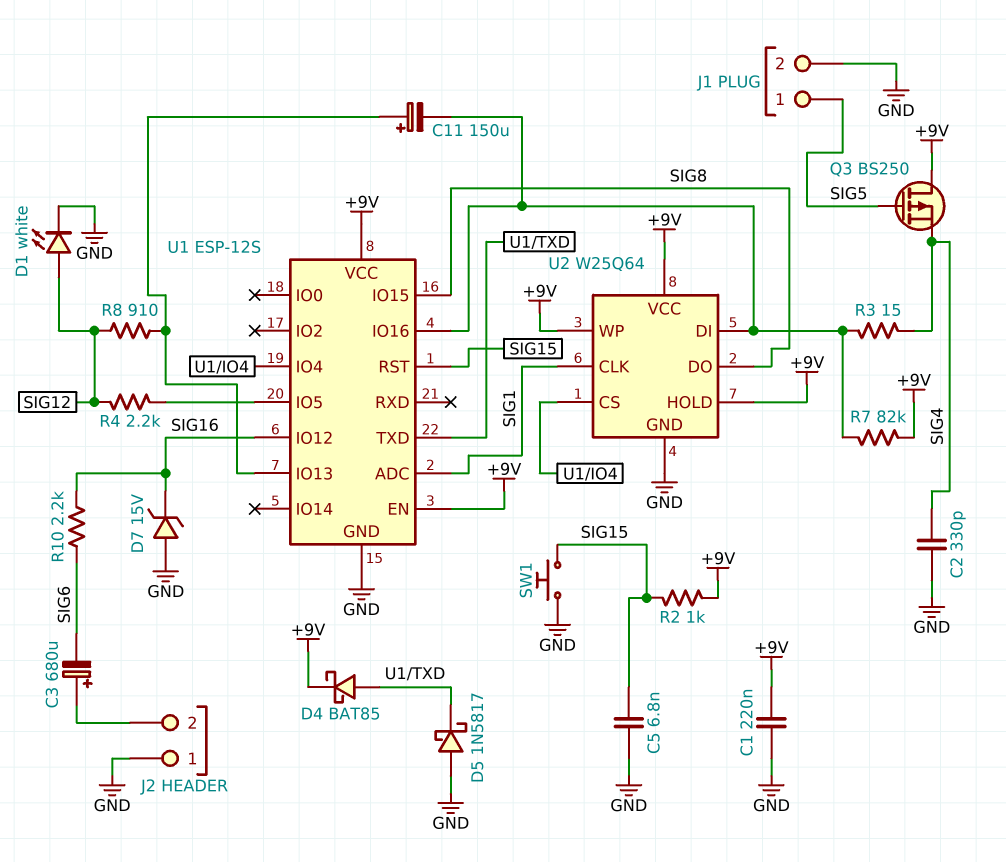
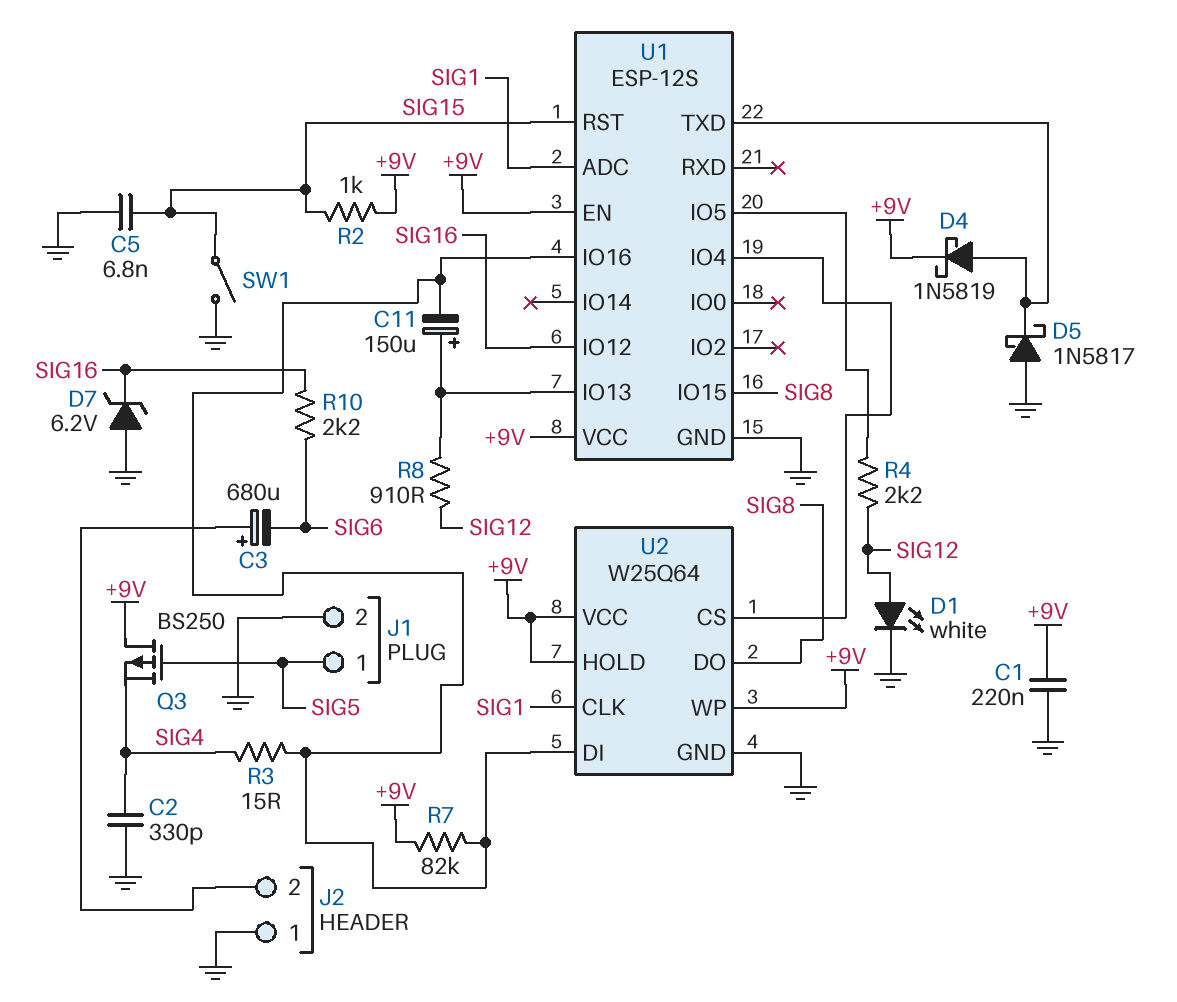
D4: schottky BAT85 (A U1/TXD, K +9V) -> schottky 1N5819 (A U1/TXD, K +9V)
D7: zener 15V (A GND, K SIG16) -> zener 6.2V (A GND, K SIG16)
SW1: button (GND, SIG15) -> switch (GND, SIG15)

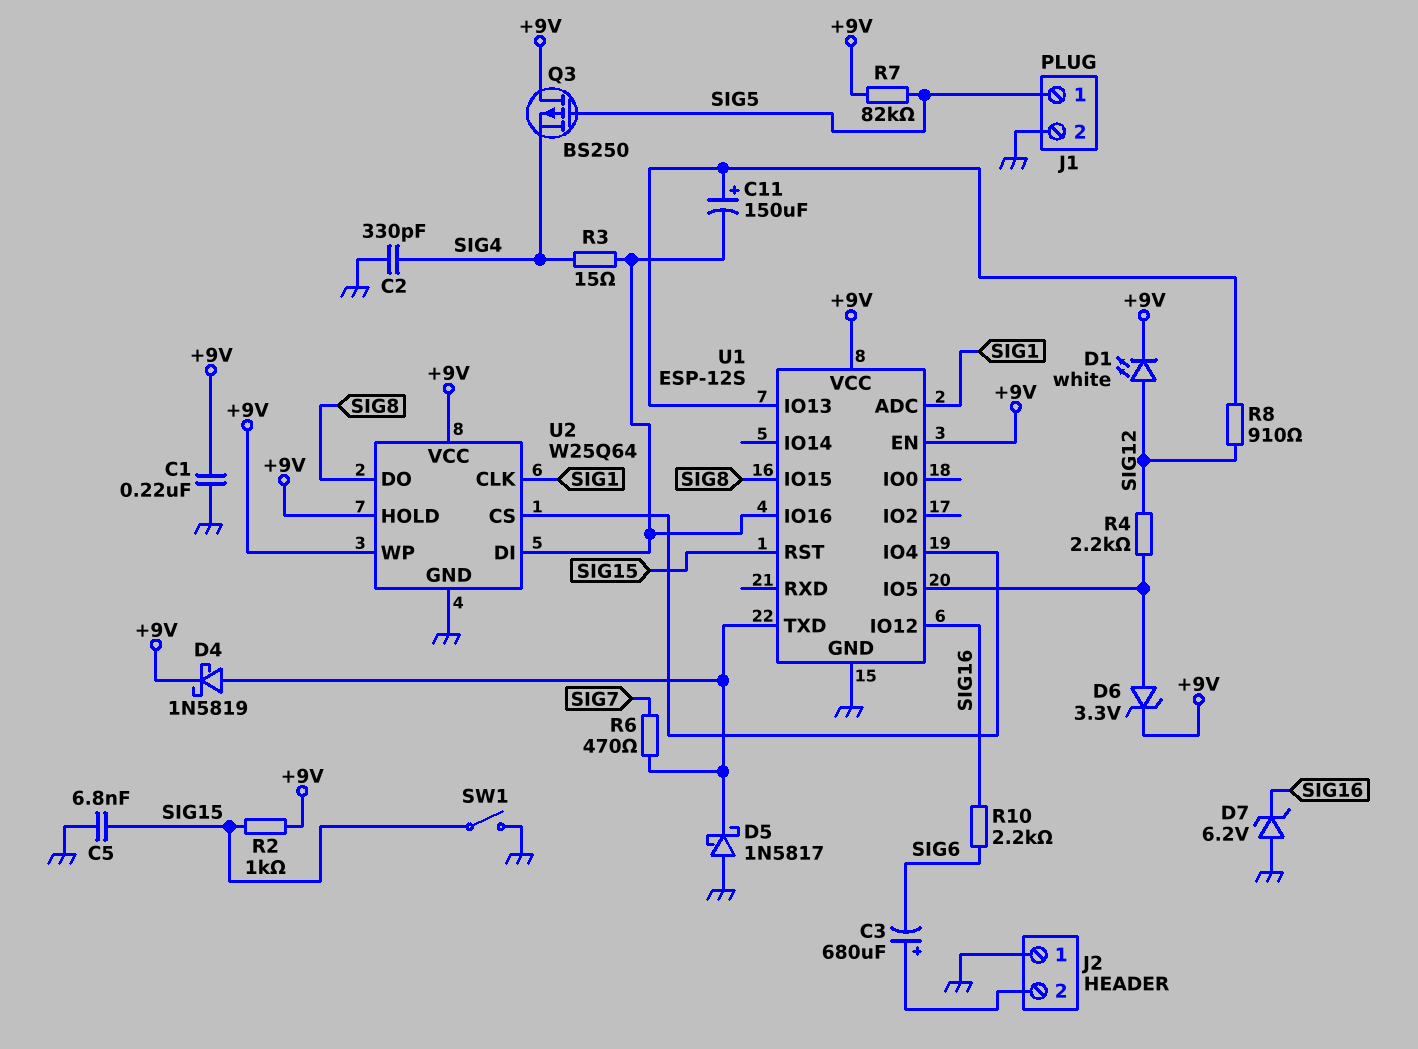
D1: LED white (A SIG12, K GND) -> LED white (A SIG12, K +9V)
D6: none -> zener 3.3V (A U1/IO5, K +9V)
R6: none -> 470 (SIG7, U1/TXD)
R7: 82k (+9V, U1/IO16) -> 82k (+9V, SIG5)

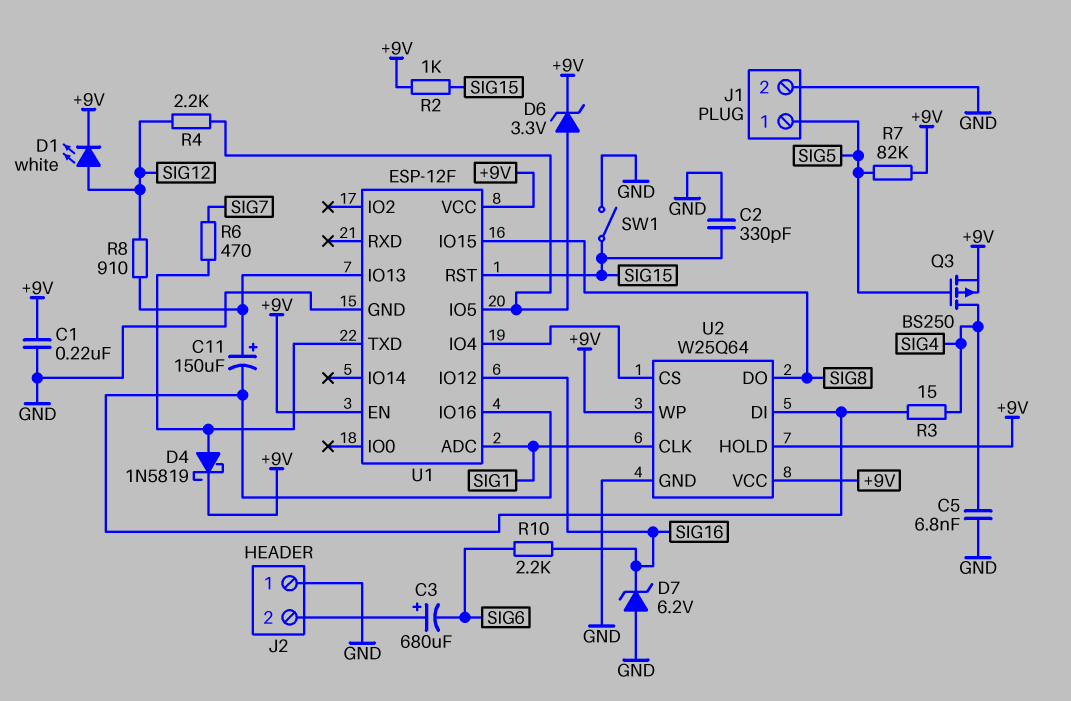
C2: 330pF (GND, SIG4) -> 330pF (GND, SIG15)
C5: 6.8nF (GND, SIG15) -> 6.8nF (GND, SIG4)
D5: schottky 1N5817 (A GND, K U1/TXD) -> none
Q3: PMOS BS250 (G SIG5, D +9V, S SIG4) -> PMOS BS250 (G SIG5, D SIG4, S +9V)
U1: ESP-12S -> ESP-12F

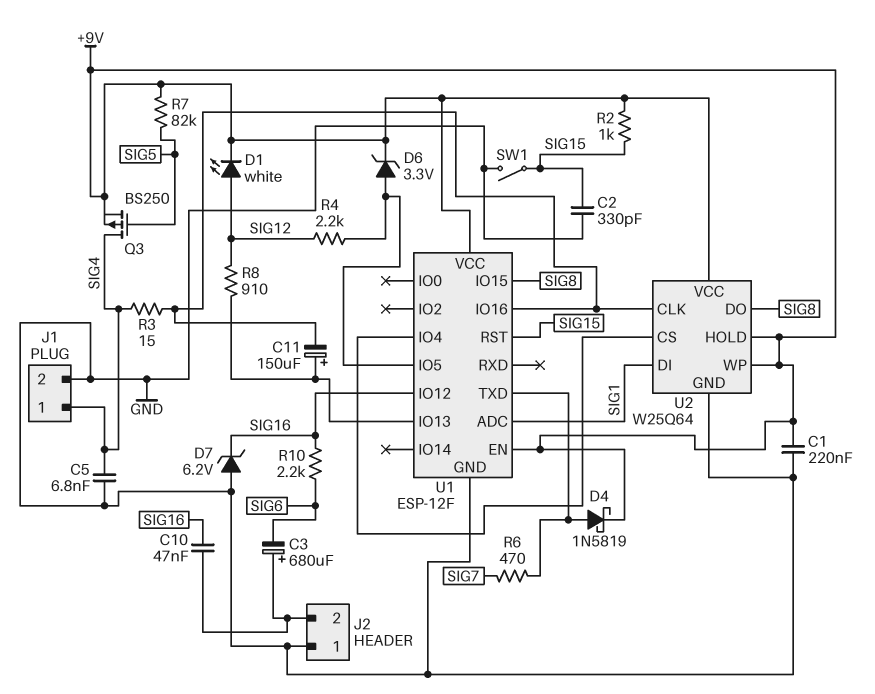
C10: none -> 47nF (J2/2, SIG16)
J1 pin 1: SIG5 -> SIG4
U2 pin CLK: SIG1 -> U1/IO16
U2 pin DI: U1/IO16 -> SIG1

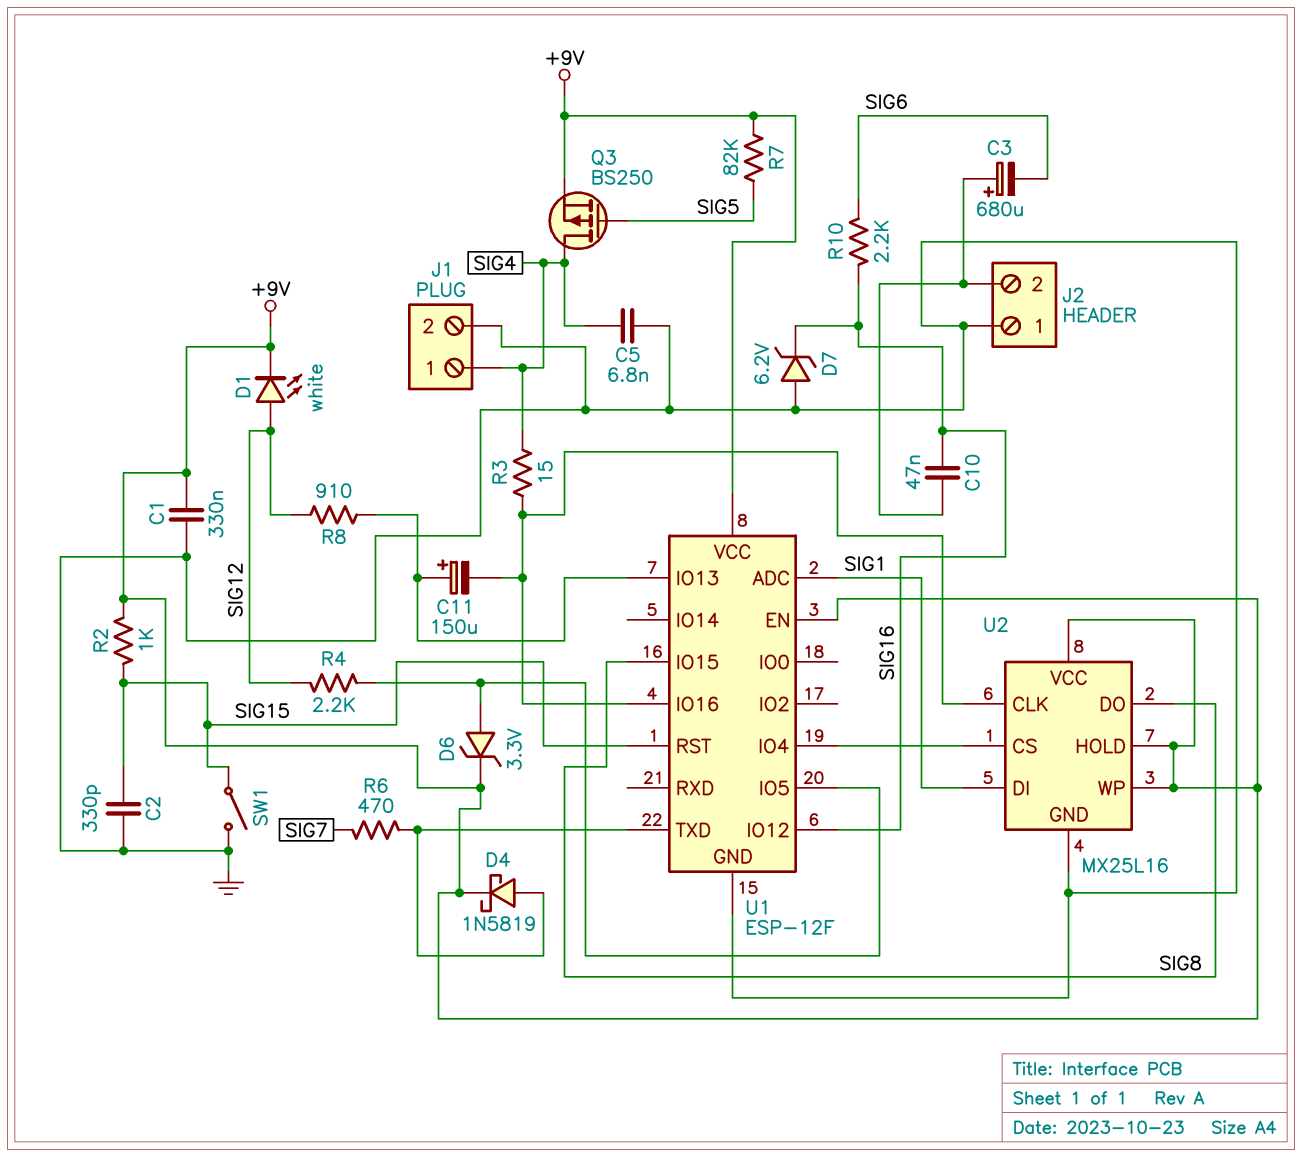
C1: 220nF (+9V, GND) -> 330nF (+9V, GND)
U2: W25Q64 -> MX25L16

